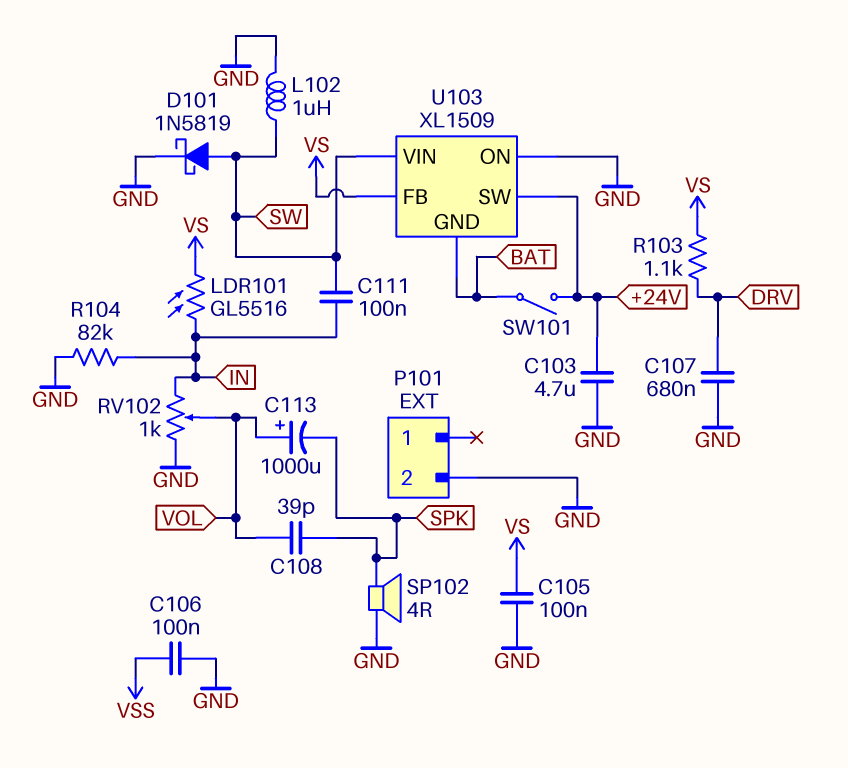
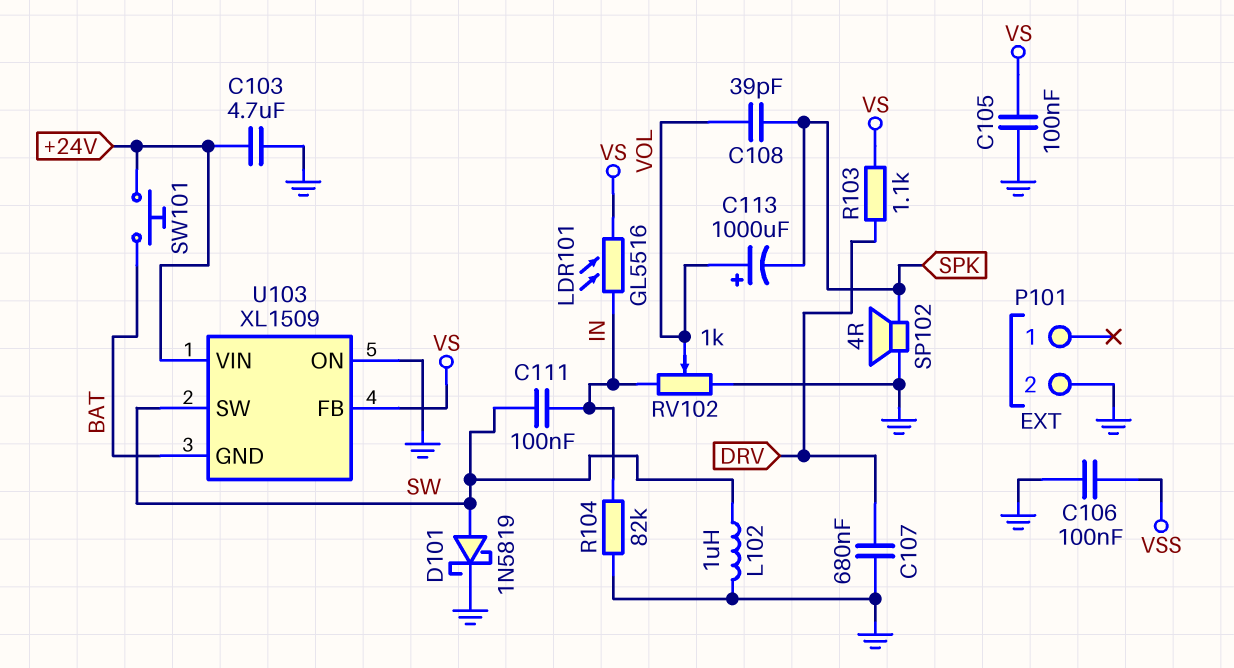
SW101: switch (+24V, BAT) -> button (+24V, BAT)
U103 pin SW: +24V -> SW
U103 pin VIN: SW -> +24V

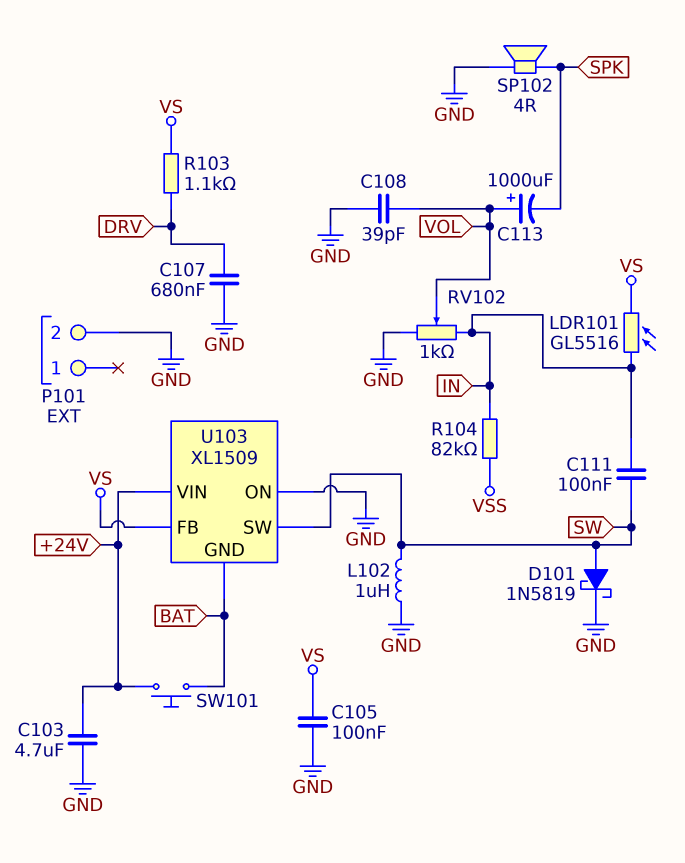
C106: 100nF (GND, VSS) -> none
C108: 39pF (SPK, VOL) -> 39pF (GND, VOL)
R104: 82k (GND, IN) -> 82k (IN, VSS)

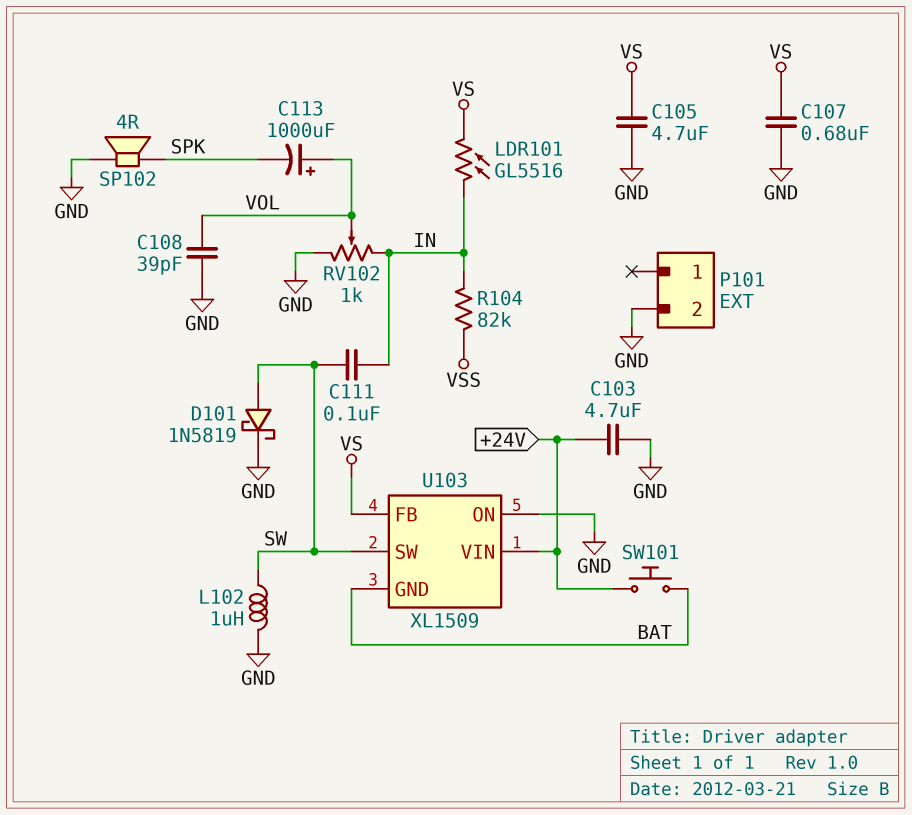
C105: 100nF (GND, VS) -> 4.7uF (GND, VS)
C107: 680nF (DRV, GND) -> 680nF (GND, VS)
R103: 1.1k (DRV, VS) -> none

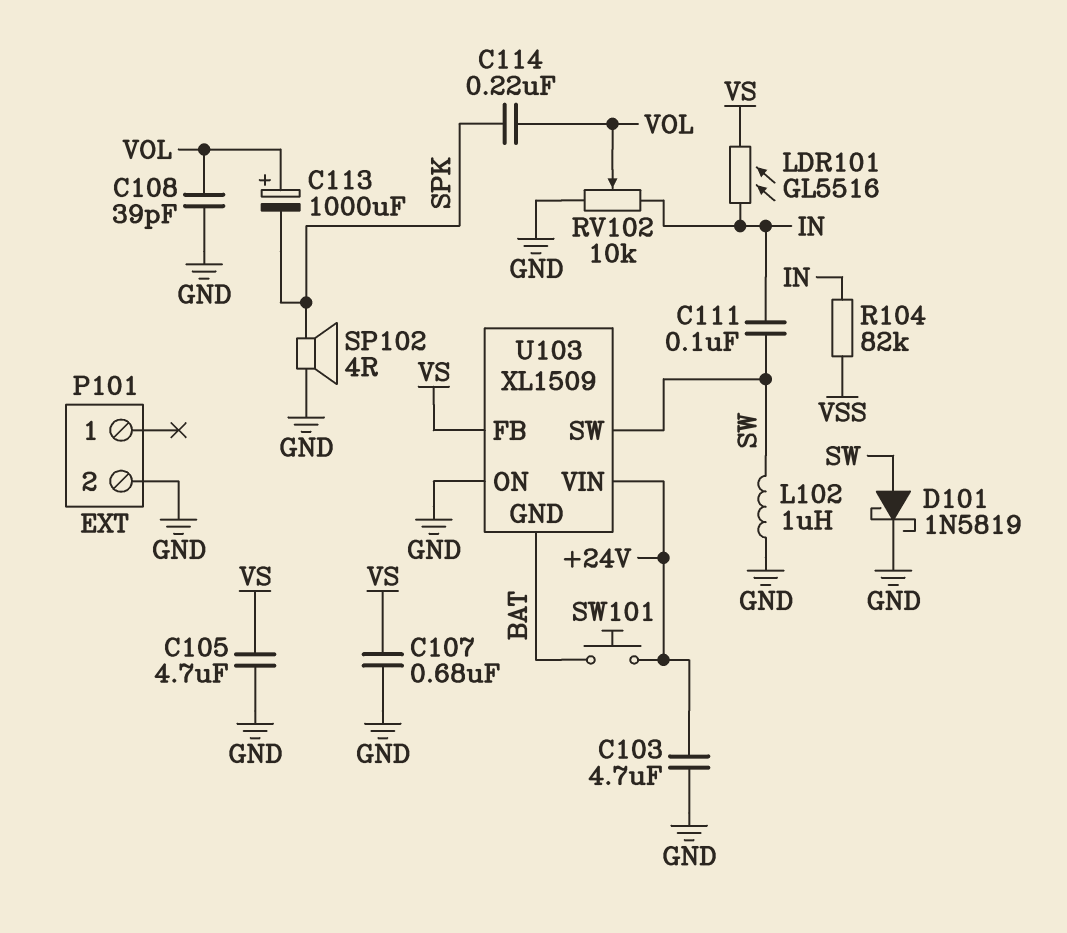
C114: none -> 220nF (SPK, VOL)
RV102: 1k (GND, IN, wiper VOL) -> 10k (GND, IN, wiper VOL)

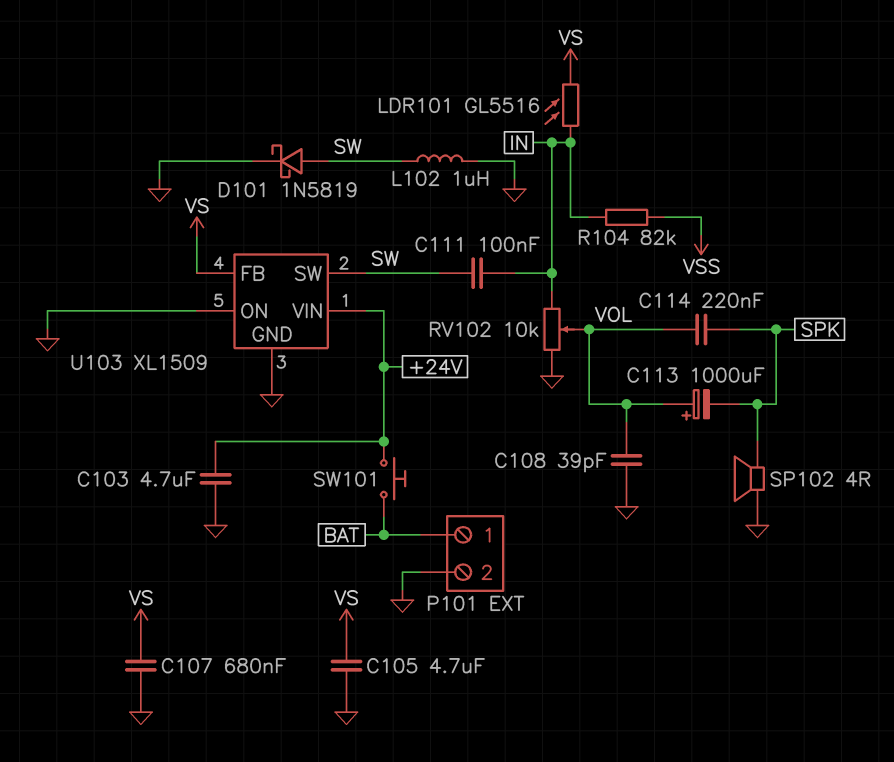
P101 pin 1: none -> BAT
U103 pin GND: BAT -> GND

